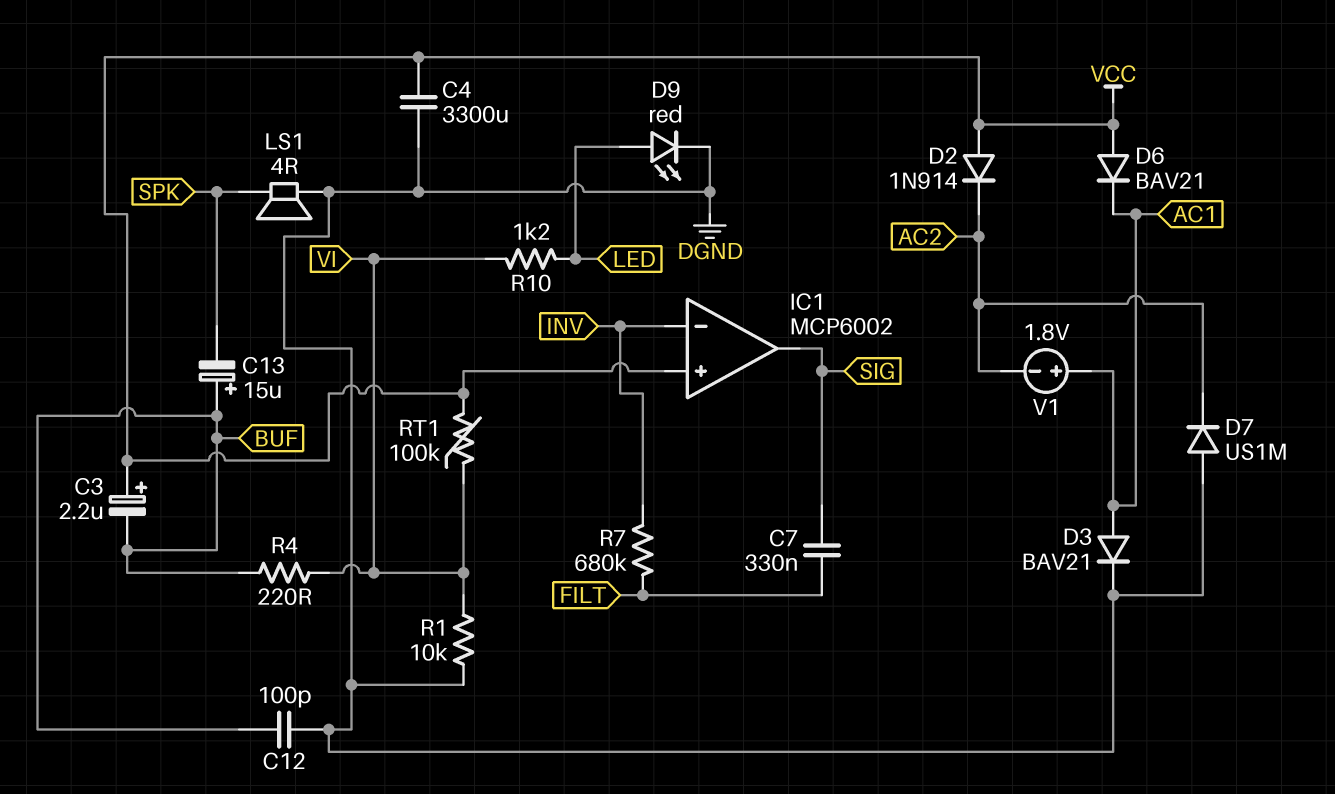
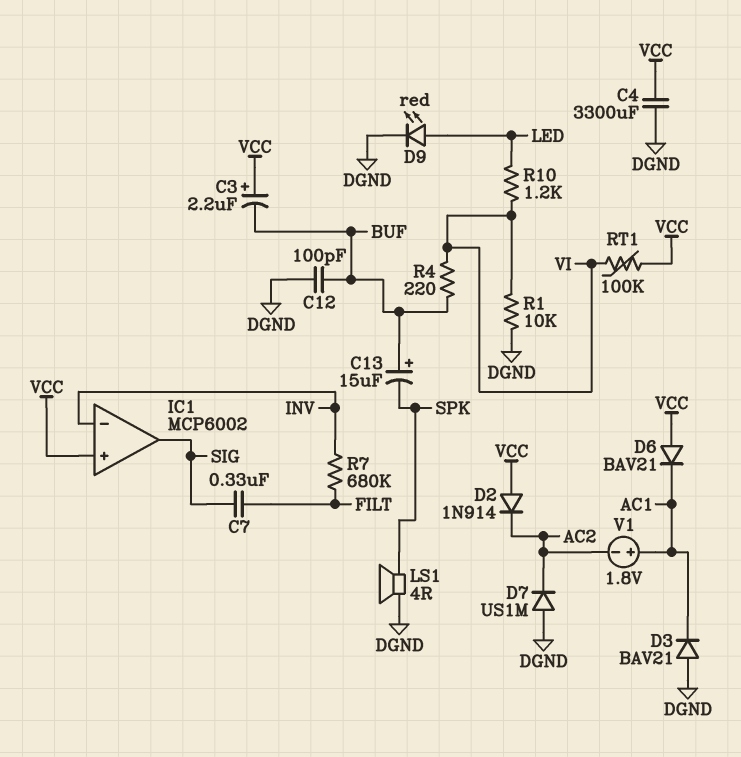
D3: diode BAV21 (A AC1, K DGND) -> diode BAV21 (A DGND, K AC1)

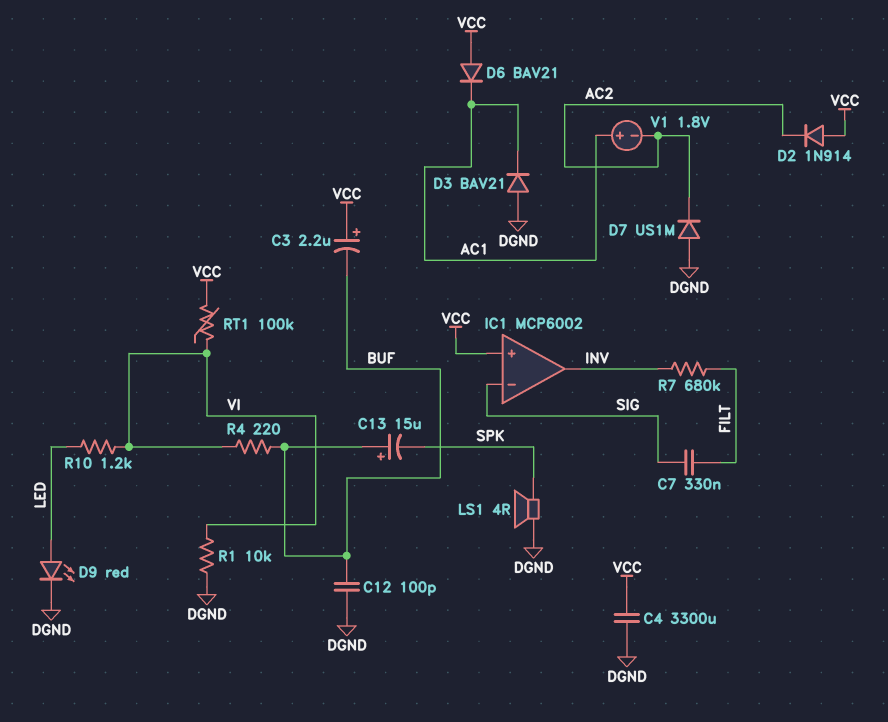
IC1 pin in-: INV -> SIG
IC1 pin out: SIG -> INV

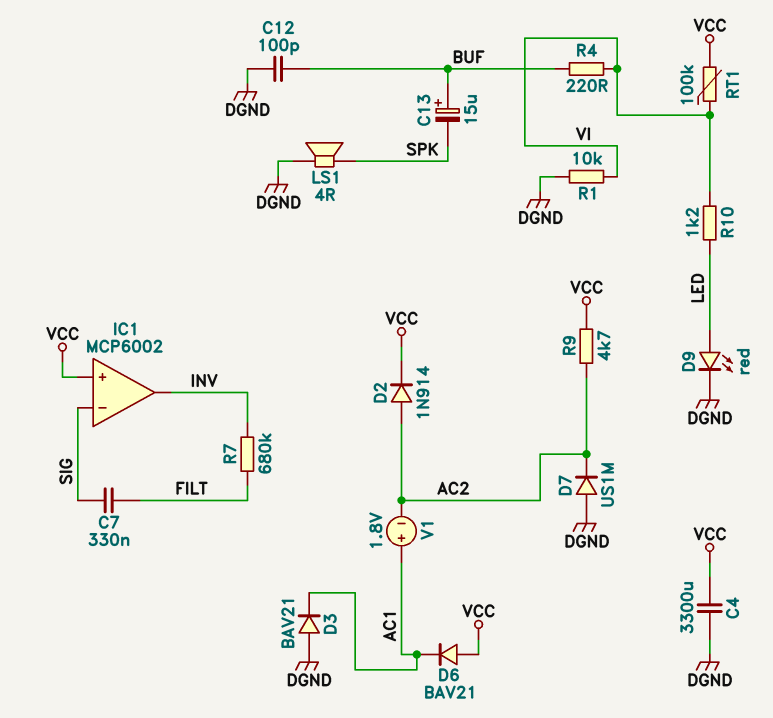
C3: 2.2uF (plus VCC, minus BUF) -> none
D2: diode 1N914 (A VCC, K AC2) -> diode 1N914 (A AC2, K VCC)
R9: none -> 4.7k (AC2, VCC)

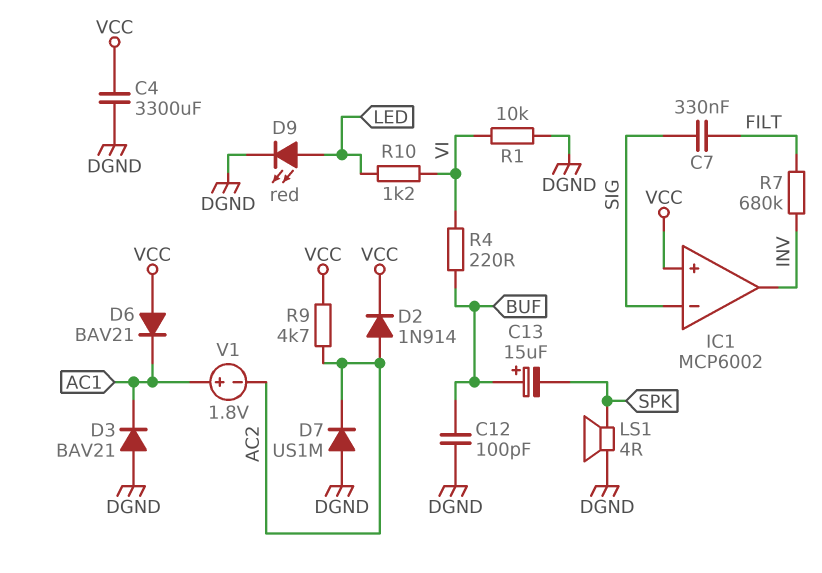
RT1: 100k (VCC, VI) -> none

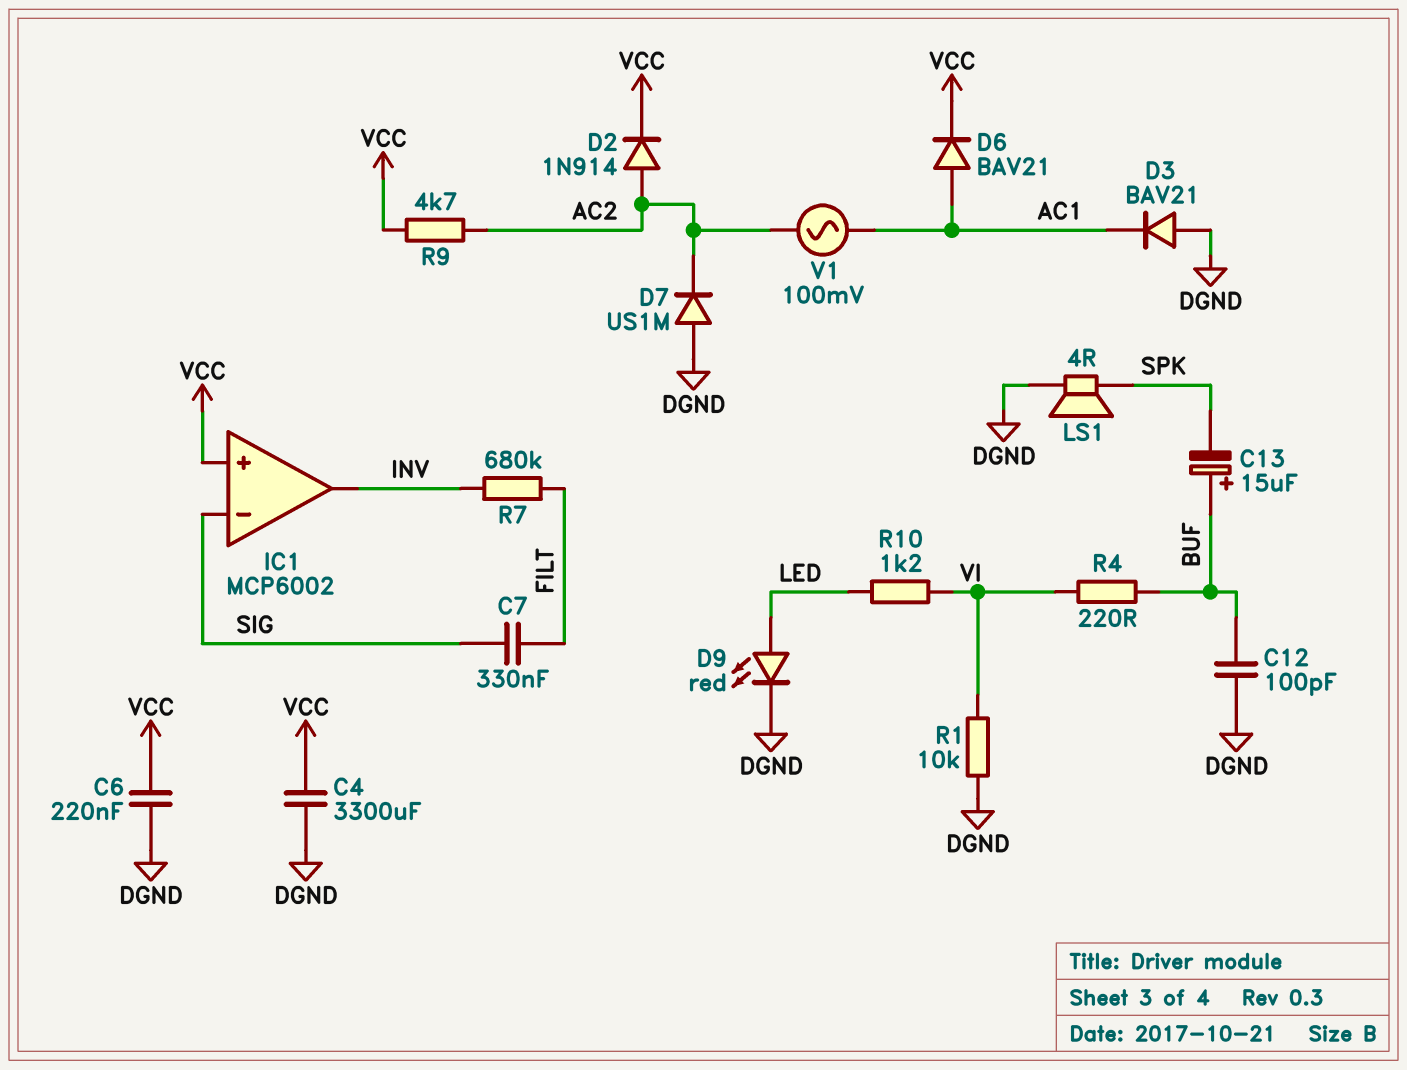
C6: none -> 220nF (DGND, VCC)
D6: diode BAV21 (A VCC, K AC1) -> diode BAV21 (A AC1, K VCC)
V1: 1.8V (plus AC1, minus AC2) -> AC 100mV (AC1, AC2)

